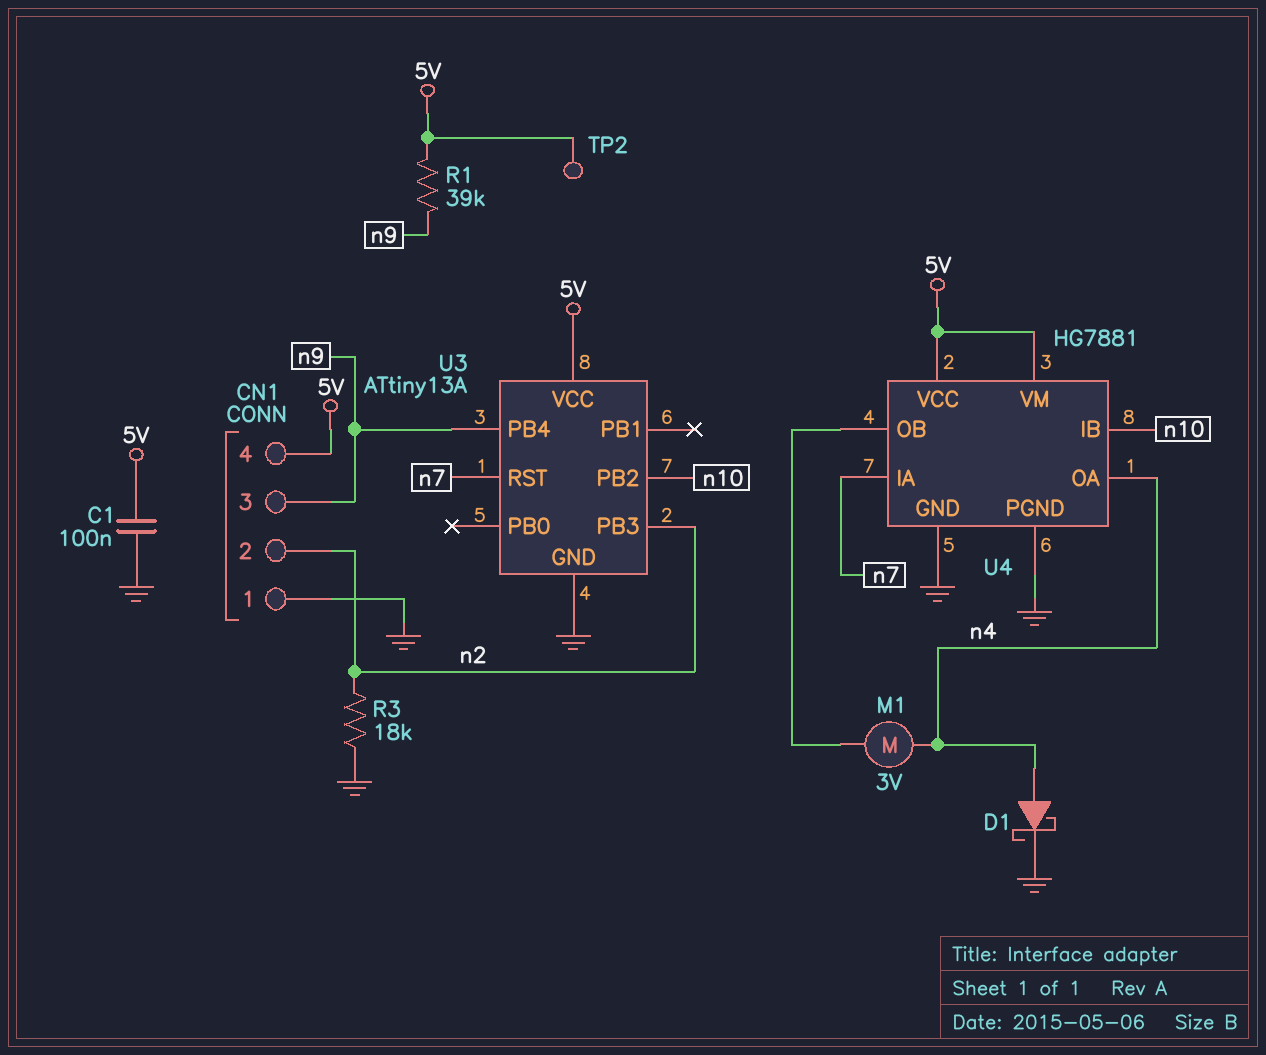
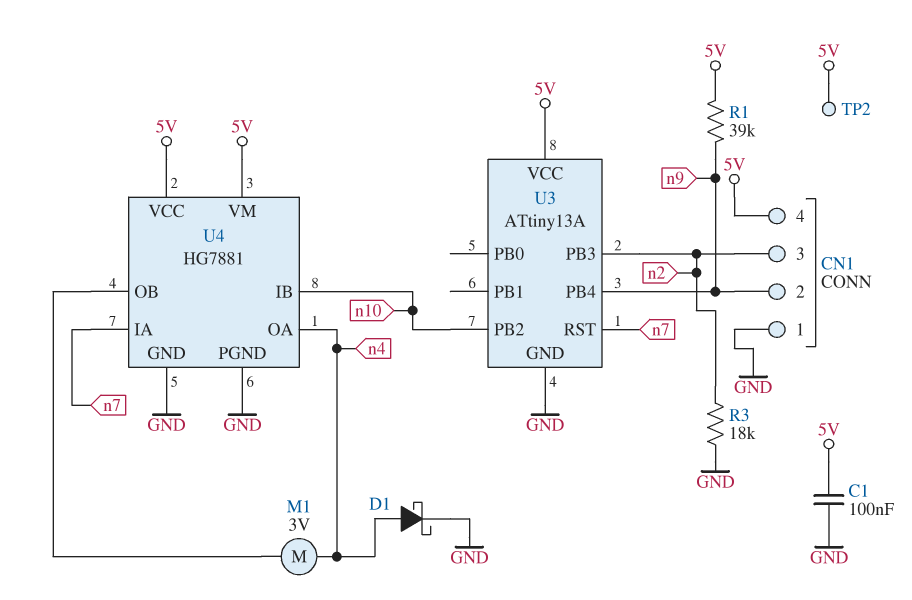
CN1 pin 2: n2 -> n9
CN1 pin 3: n9 -> n2

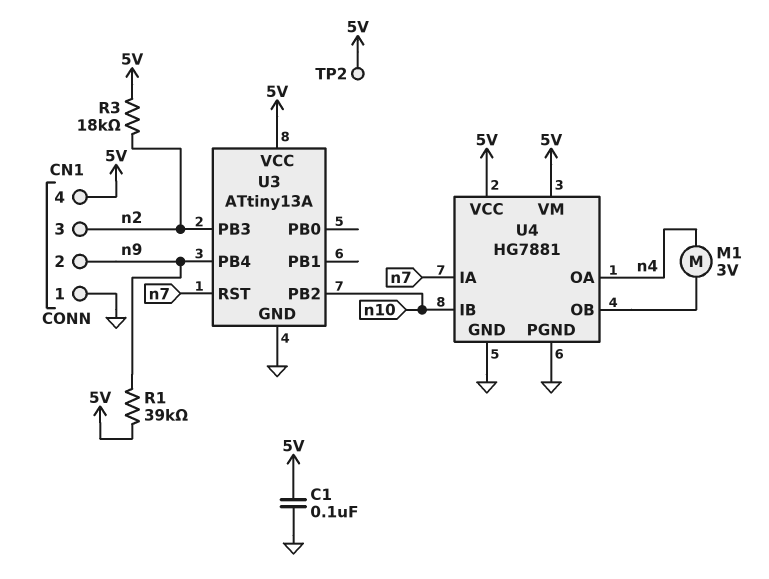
D1: schottky (A n4, K GND) -> none
R3: 18k (GND, n2) -> 18k (5V, n2)

